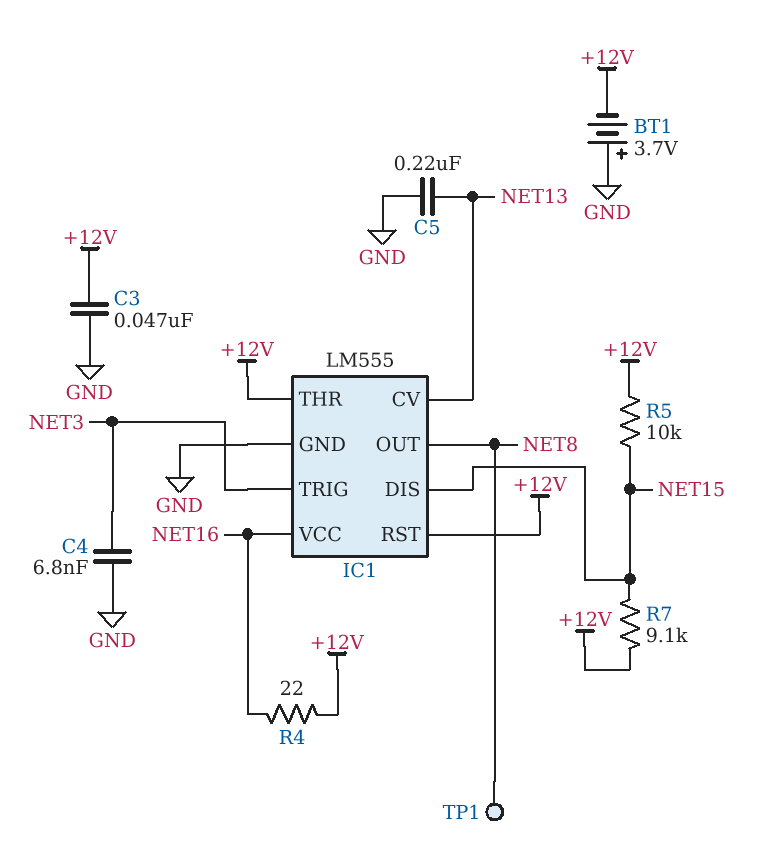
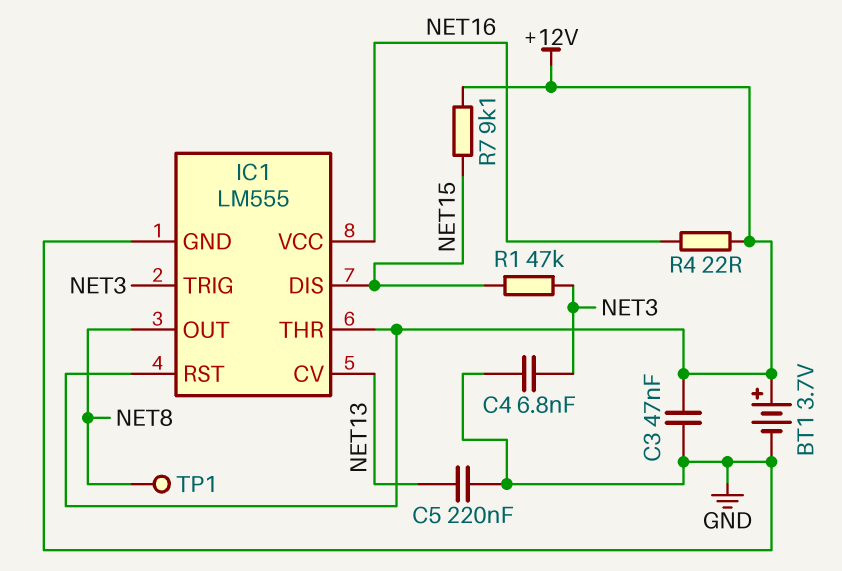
BT1: 3.7V (plus GND, minus +12V) -> 3.7V (plus +12V, minus GND)
R1: none -> 47k (NET3, NET15)
R5: 10k (+12V, NET15) -> none

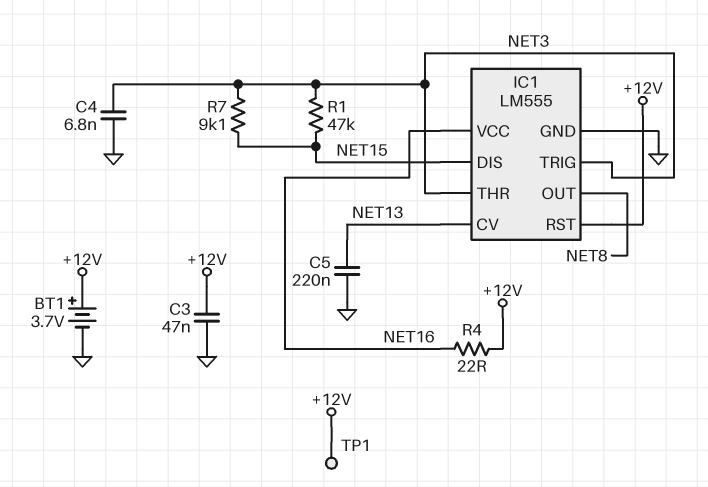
IC1 pin THR: +12V -> NET3
R7: 9.1k (+12V, NET15) -> 9.1k (NET3, NET15)
TP1: test point (NET8) -> test point (+12V)

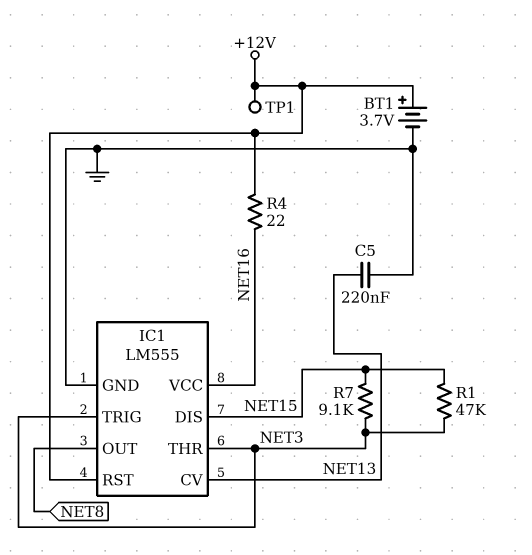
C3: 47nF (+12V, GND) -> none
C4: 6.8nF (GND, NET3) -> none

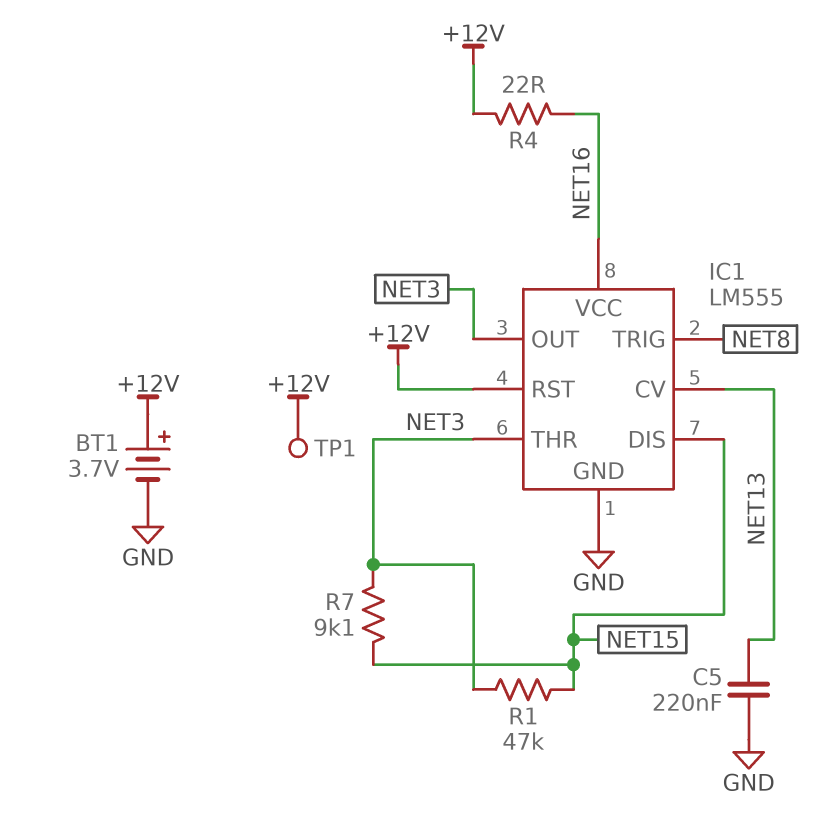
IC1 pin OUT: NET8 -> NET3
IC1 pin TRIG: NET3 -> NET8

